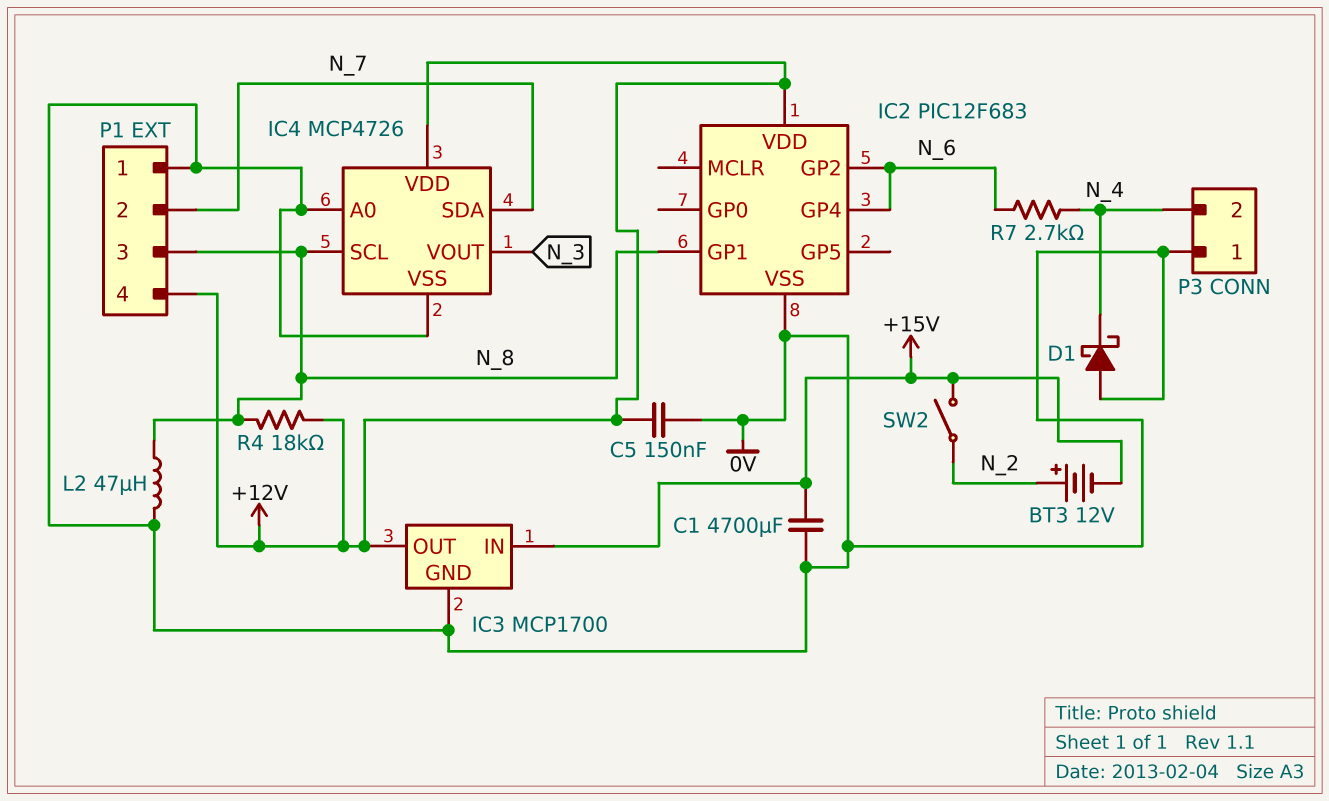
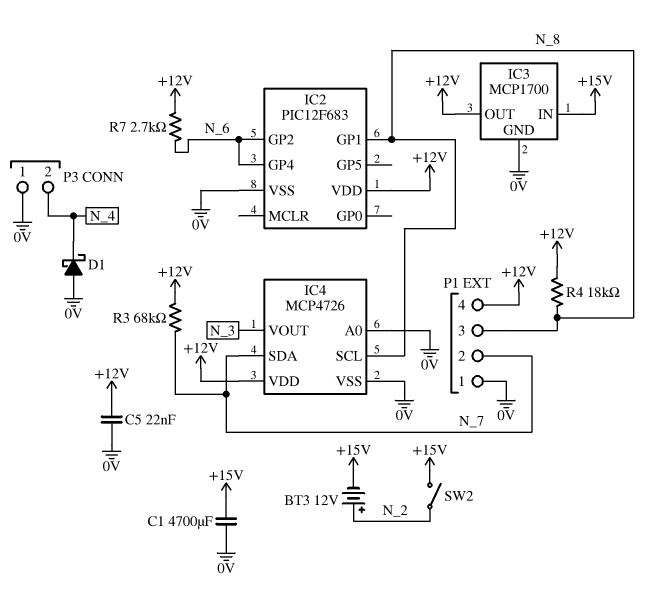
C5: 150nF (+12V, 0V) -> 22nF (+12V, 0V)
L2: 47uH (0V, N_8) -> none
R3: none -> 68k (+12V, N_7)
R7: 2.7k (N_4, N_6) -> 2.7k (+12V, N_6)

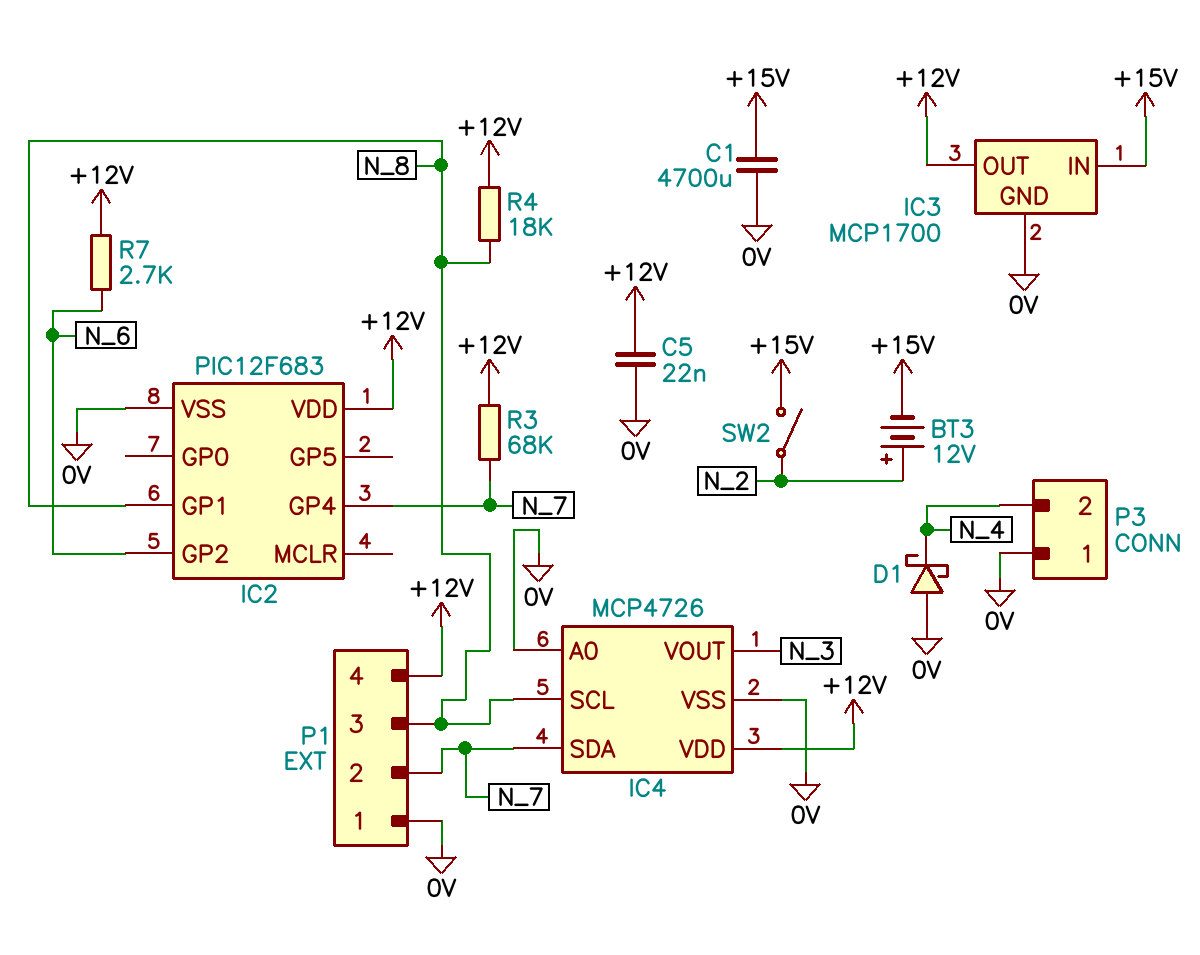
IC2 pin GP4: N_6 -> N_7

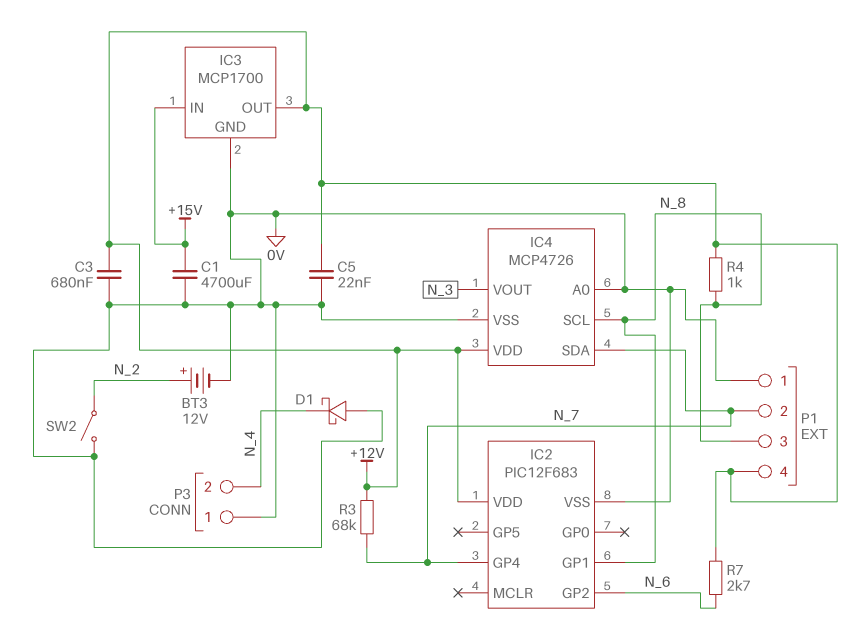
BT3: 12V (plus N_2, minus +15V) -> 12V (plus N_2, minus 0V)
C3: none -> 680nF (+12V, 0V)
R4: 18k (+12V, N_8) -> 1k (+12V, N_8)
SW2: switch (+15V, N_2) -> switch (0V, N_2)

